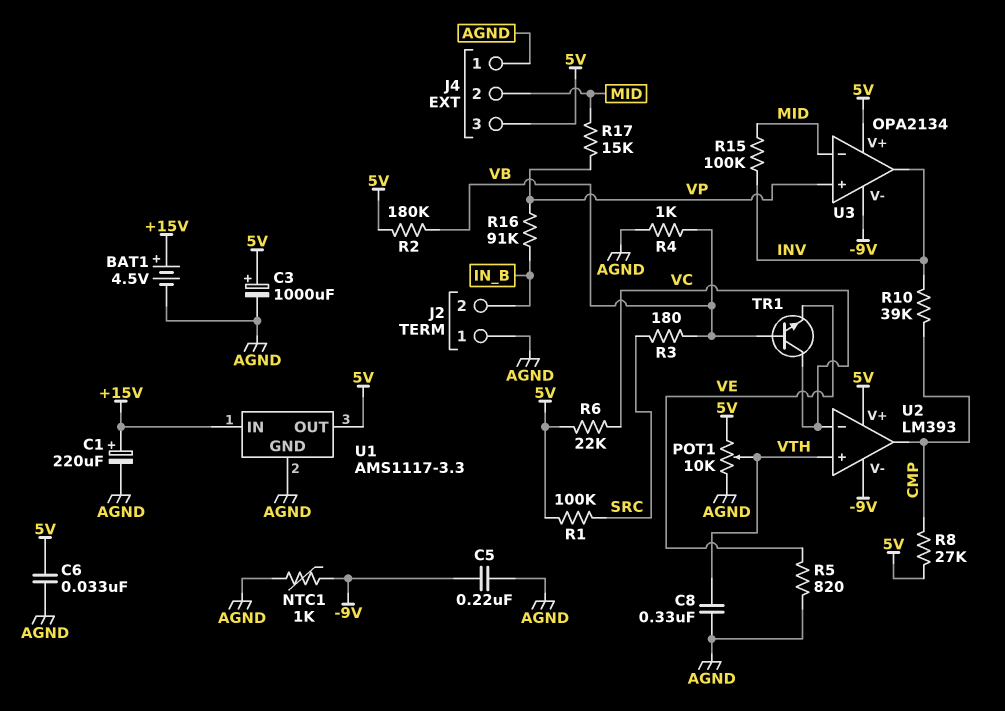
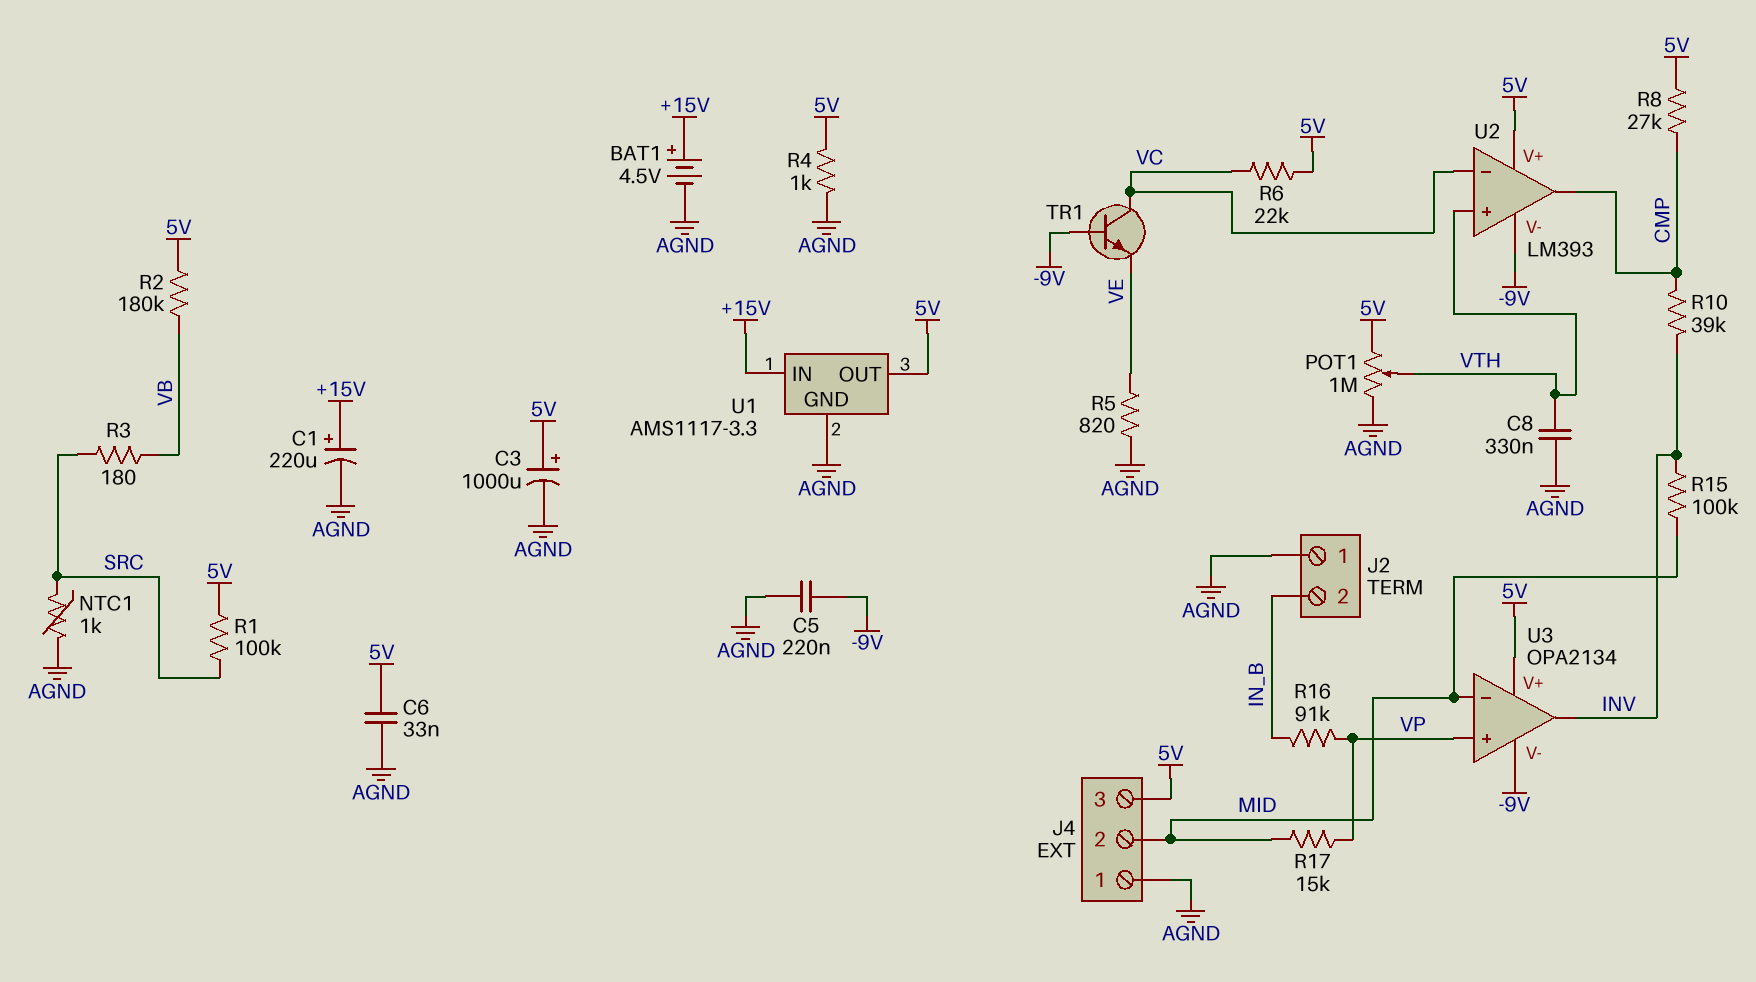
NTC1: 1k (-9V, AGND) -> 1k (AGND, SRC)
POT1: 10k (5V, AGND, wiper VTH) -> 1M (5V, AGND, wiper VTH)
R4: 1k (AGND, VB) -> 1k (5V, AGND)
TR1: NPN (B VB, C VC, E VE) -> NPN (B -9V, C VC, E VE)

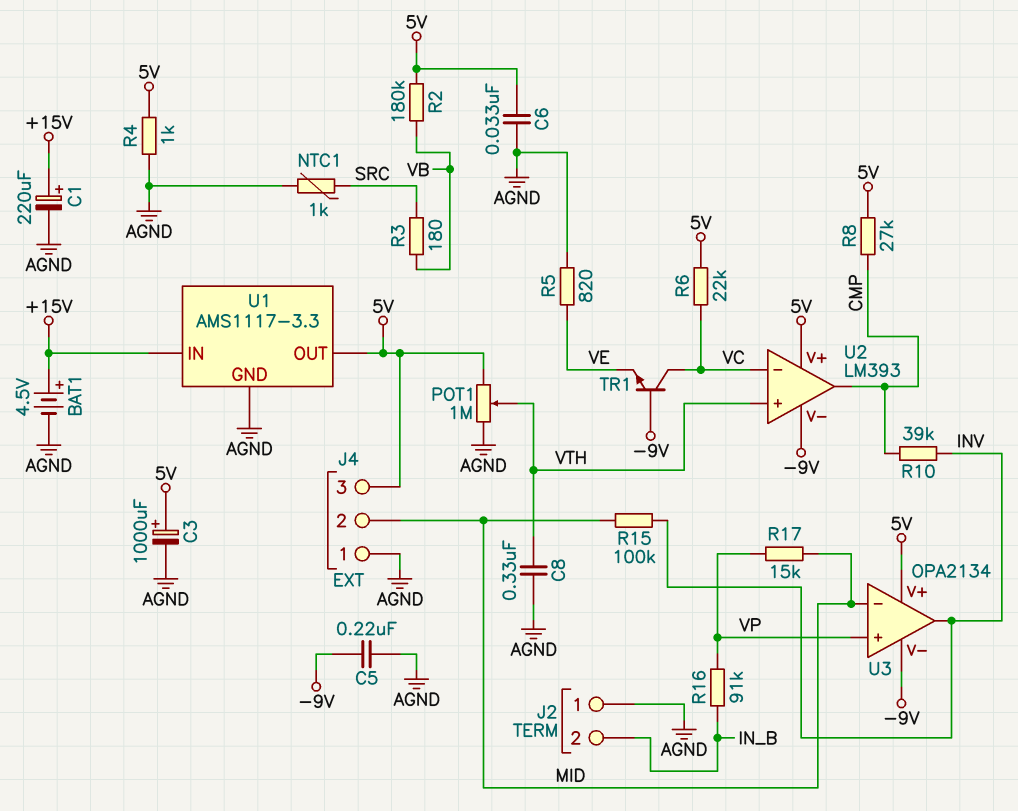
R1: 100k (5V, SRC) -> none

